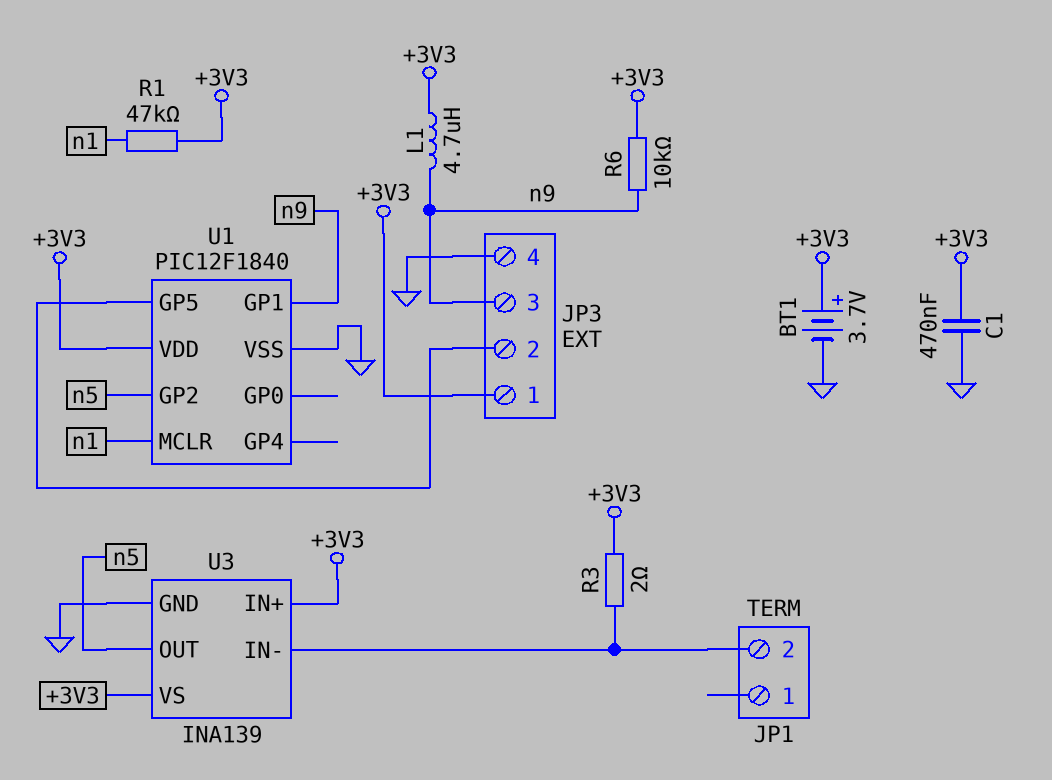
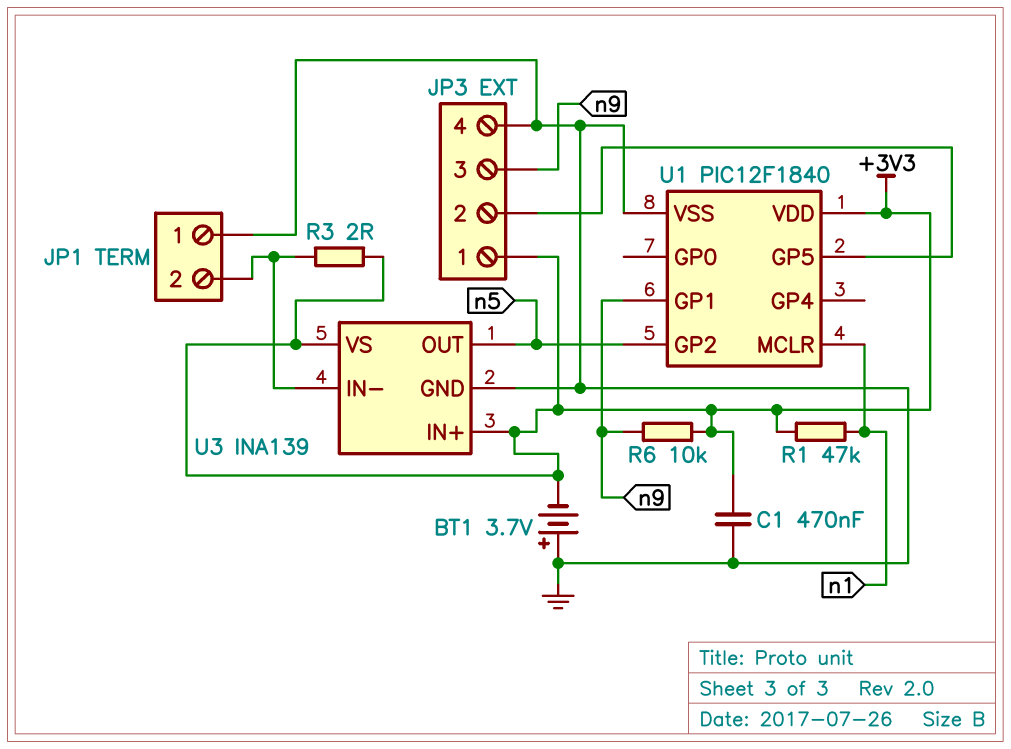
BT1: 3.7V (plus +3V3, minus GND) -> 3.7V (plus GND, minus +3V3)
JP1 pin 1: none -> GND
L1: 4.7uH (+3V3, n9) -> none

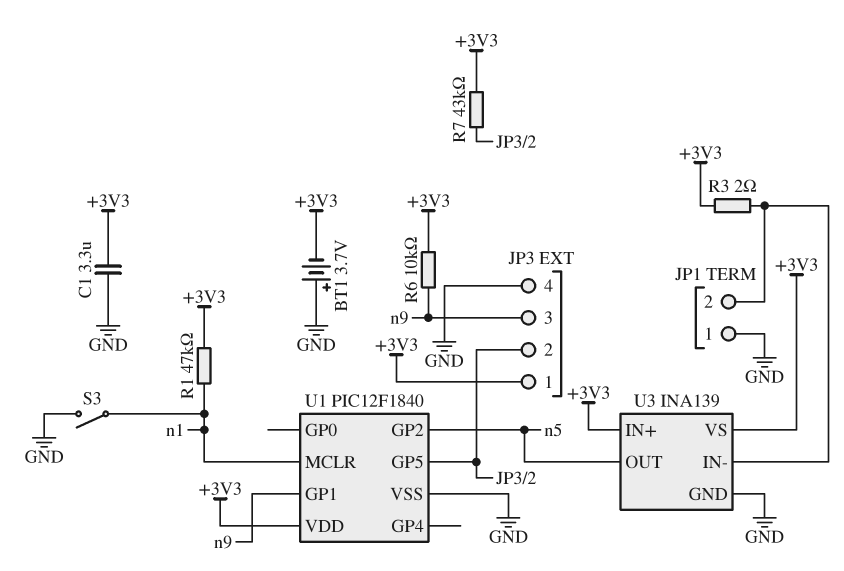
C1: 470nF (+3V3, GND) -> 3.3uF (+3V3, GND)
R7: none -> 43k (+3V3, JP3/2)
S3: none -> switch (GND, n1)

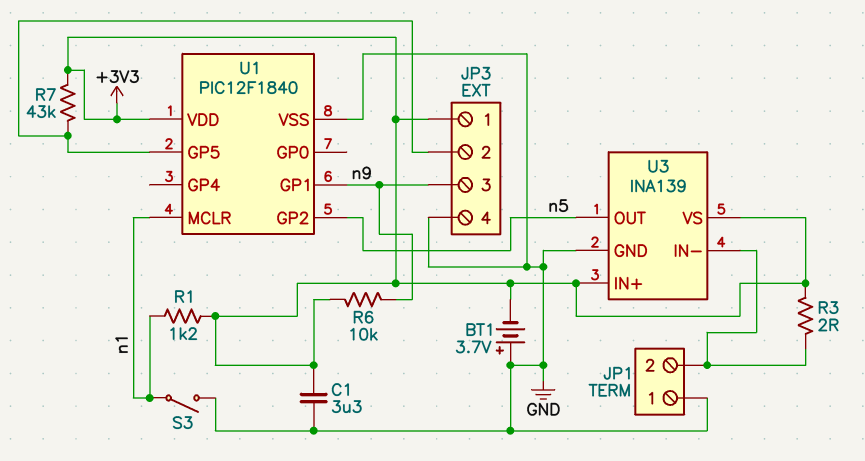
R1: 47k (+3V3, n1) -> 1.2k (+3V3, n1)

